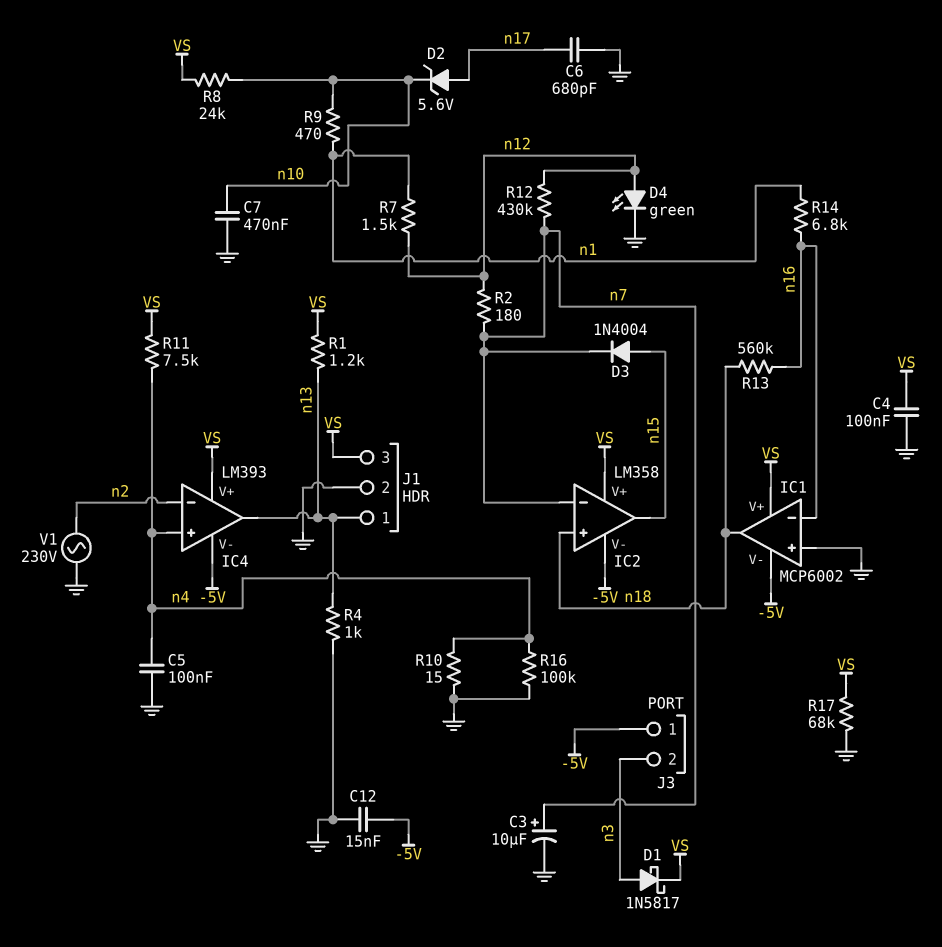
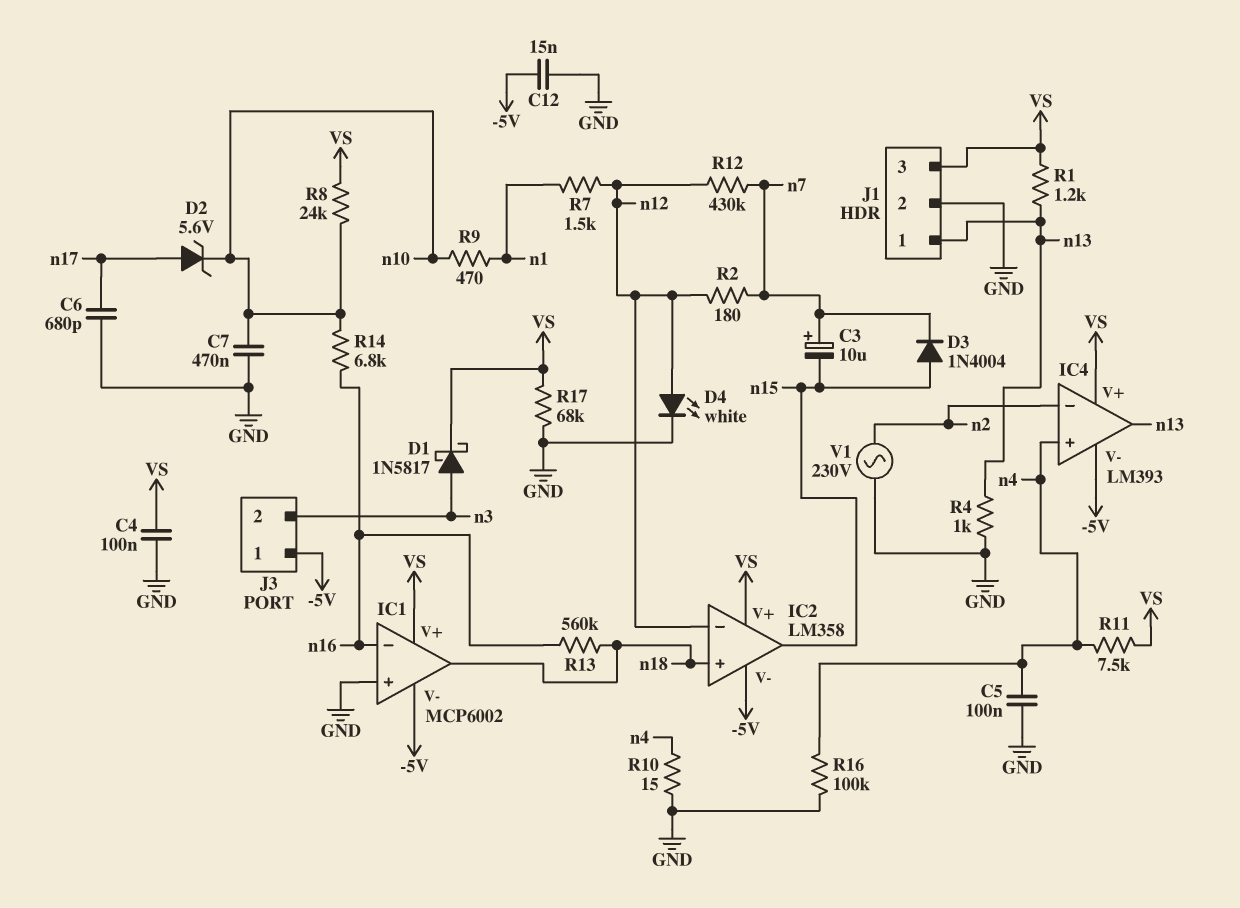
C3: 10uF (plus n7, minus GND) -> 10uF (plus n7, minus n15)
D4: LED green (A n12, K GND) -> LED white (A n12, K GND)
IC2 pin in-: n7 -> n12
R14: 6.8k (n1, n16) -> 6.8k (n10, n16)

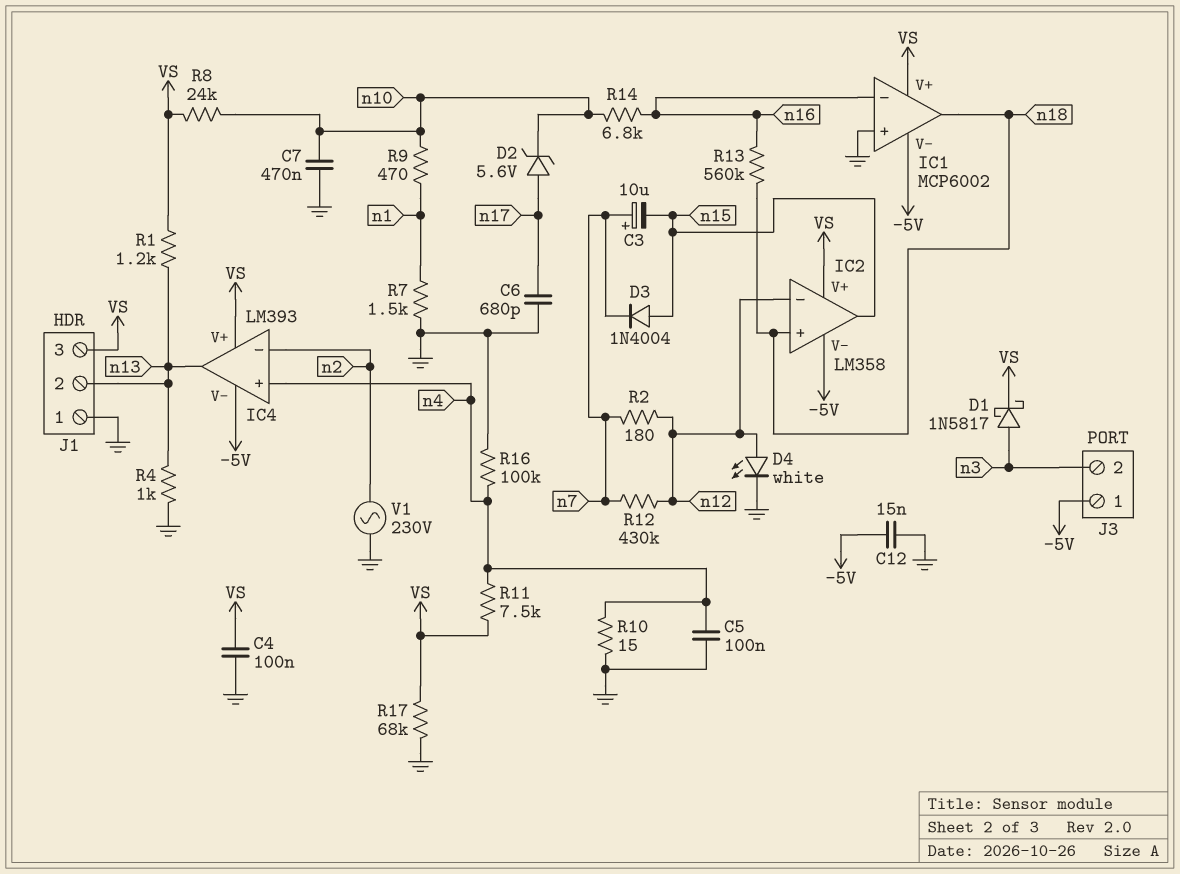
J1 pin 1: n13 -> GND
J1 pin 2: GND -> n13
R7: 1.5k (n1, n12) -> 1.5k (GND, n1)

